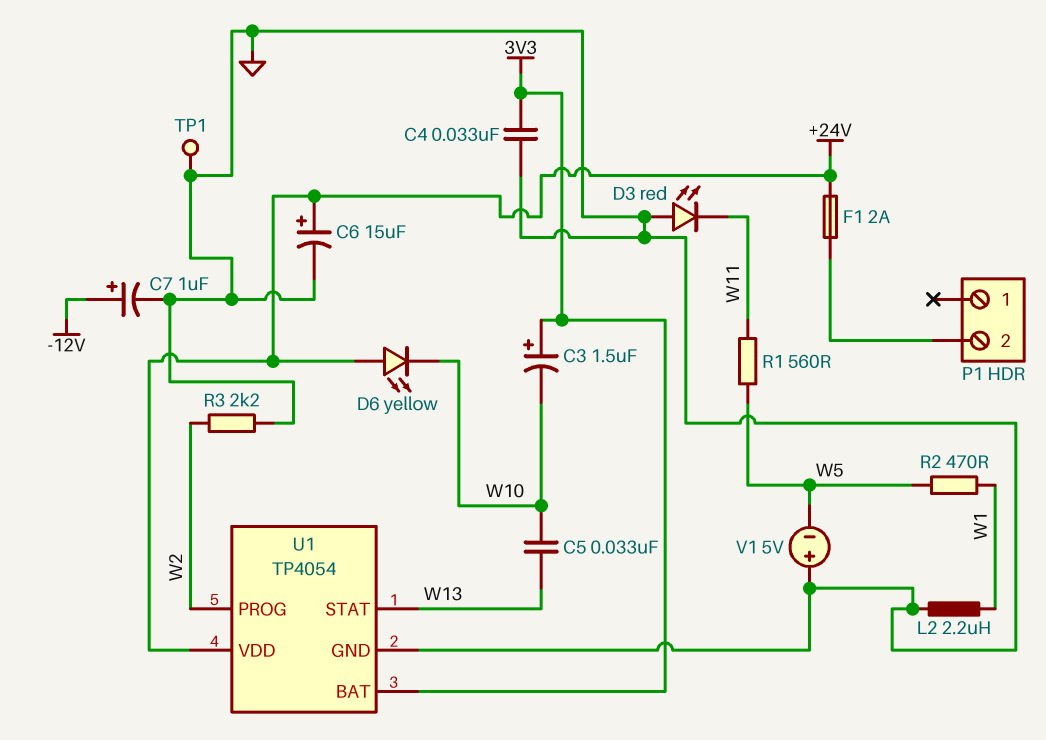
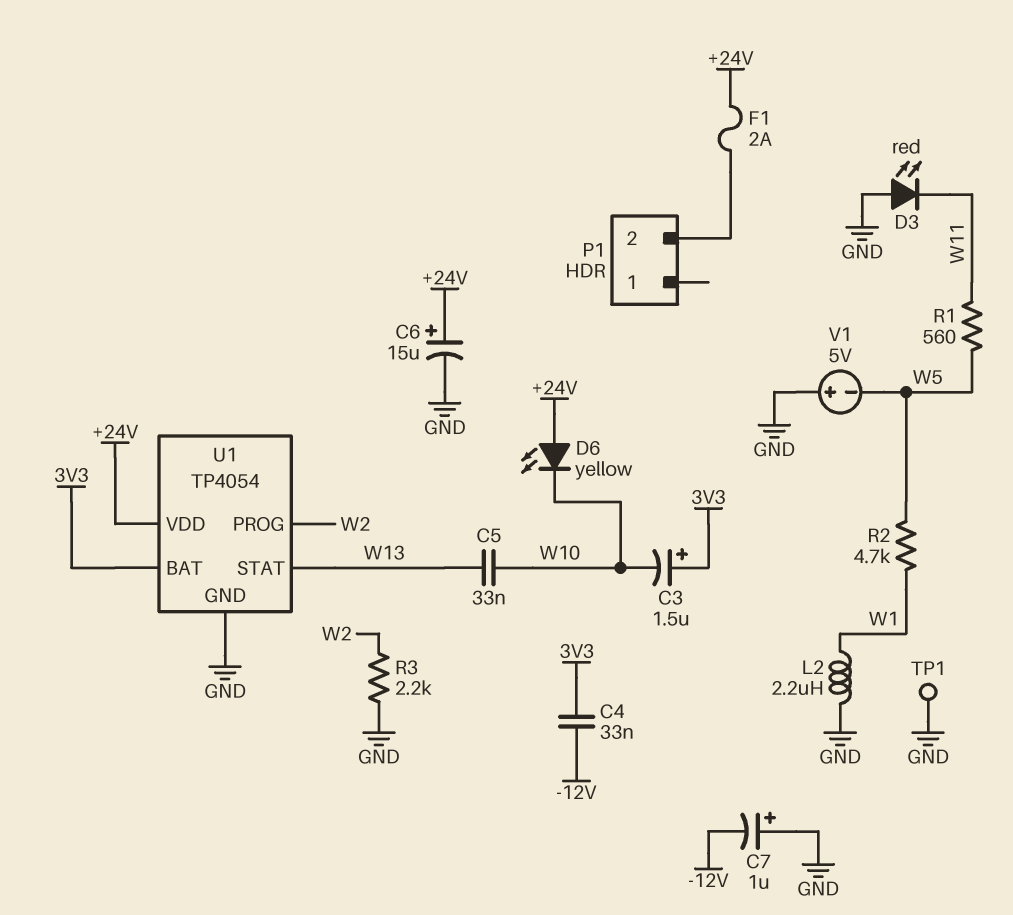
C4: 33nF (3V3, GND) -> 33nF (-12V, 3V3)
C7: 1uF (plus -12V, minus GND) -> 1uF (plus GND, minus -12V)
R2: 470 (W1, W5) -> 4.7k (W1, W5)

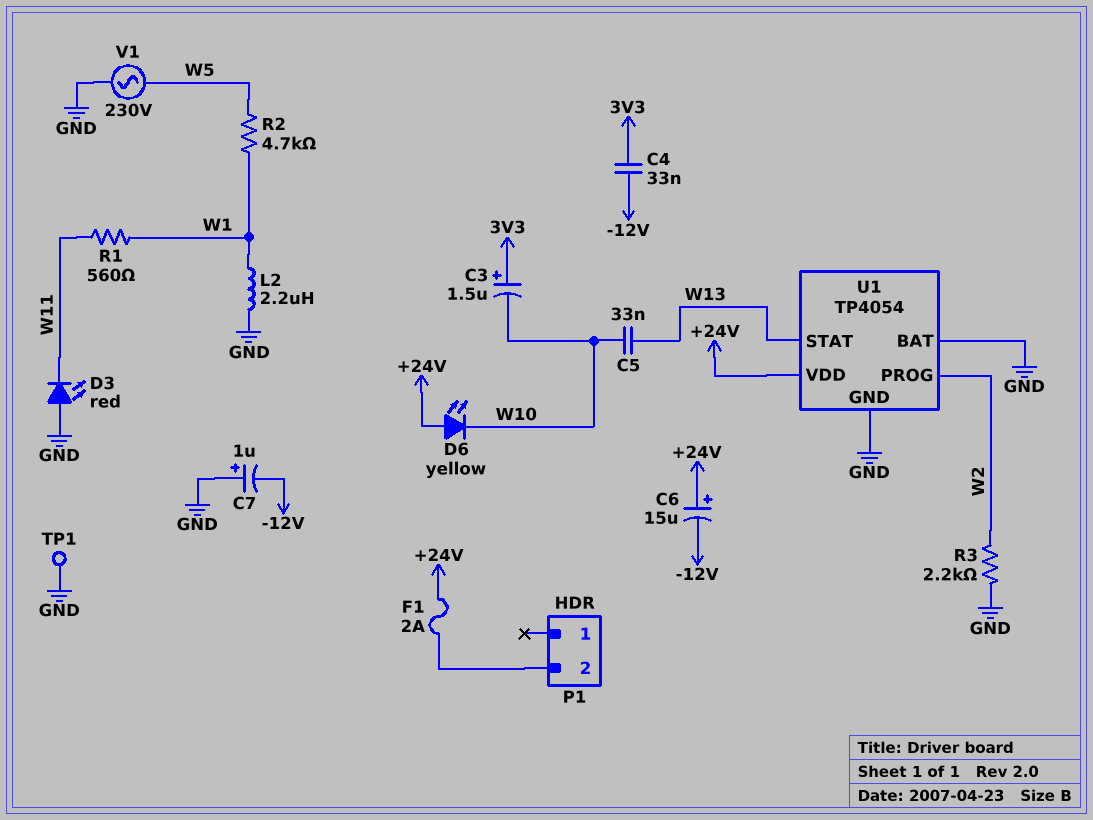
C6: 15uF (plus +24V, minus GND) -> 15uF (plus +24V, minus -12V)
R1: 560 (W5, W11) -> 560 (W1, W11)
U1 pin BAT: 3V3 -> GND
V1: 5V (plus GND, minus W5) -> AC 230V (GND, W5)

